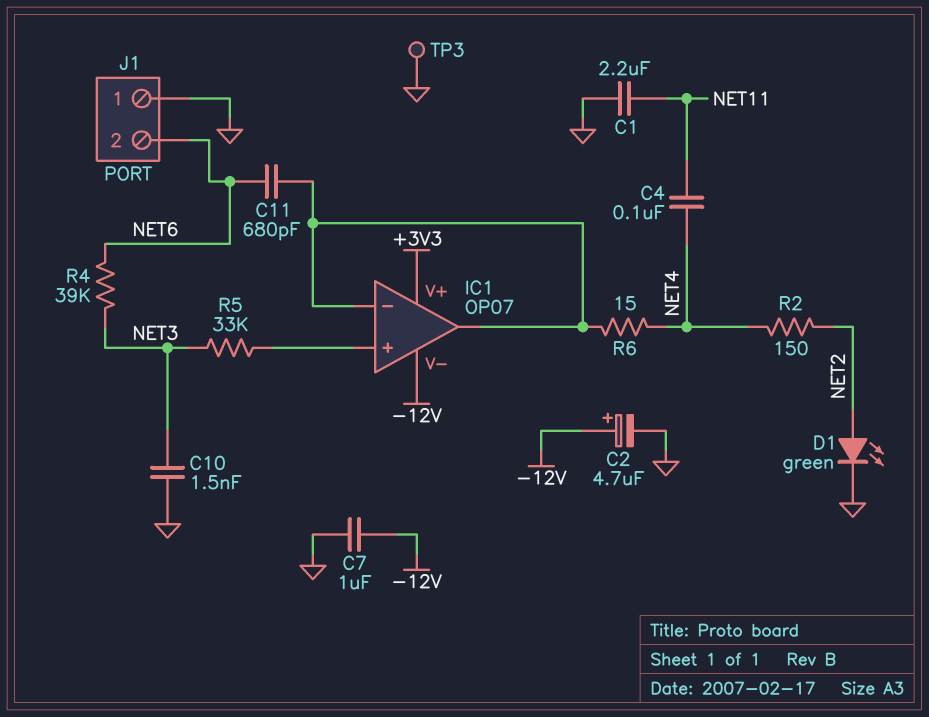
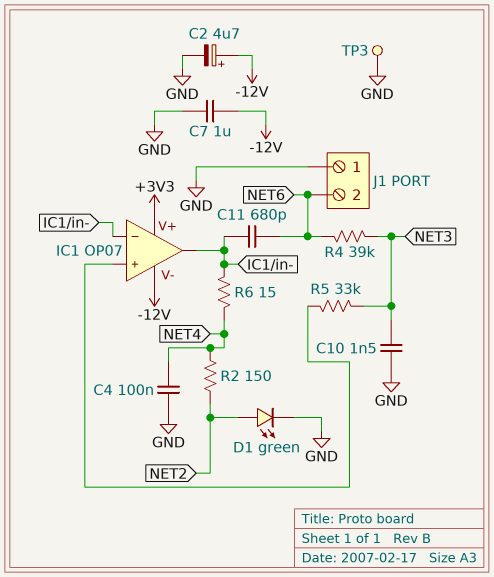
C1: 2.2uF (GND, NET11) -> none
C4: 100nF (NET4, NET11) -> 100nF (GND, NET4)

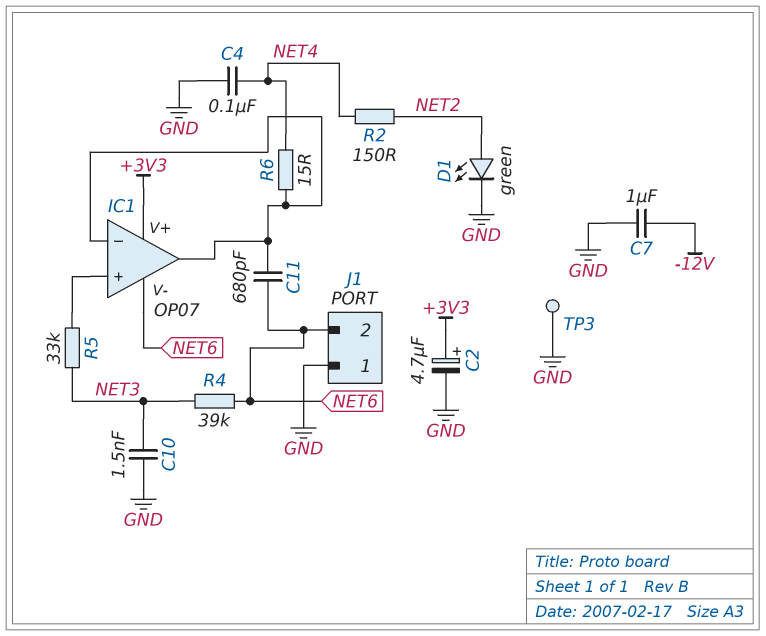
C2: 4.7uF (plus -12V, minus GND) -> 4.7uF (plus +3V3, minus GND)
IC1 pin V-: -12V -> NET6

